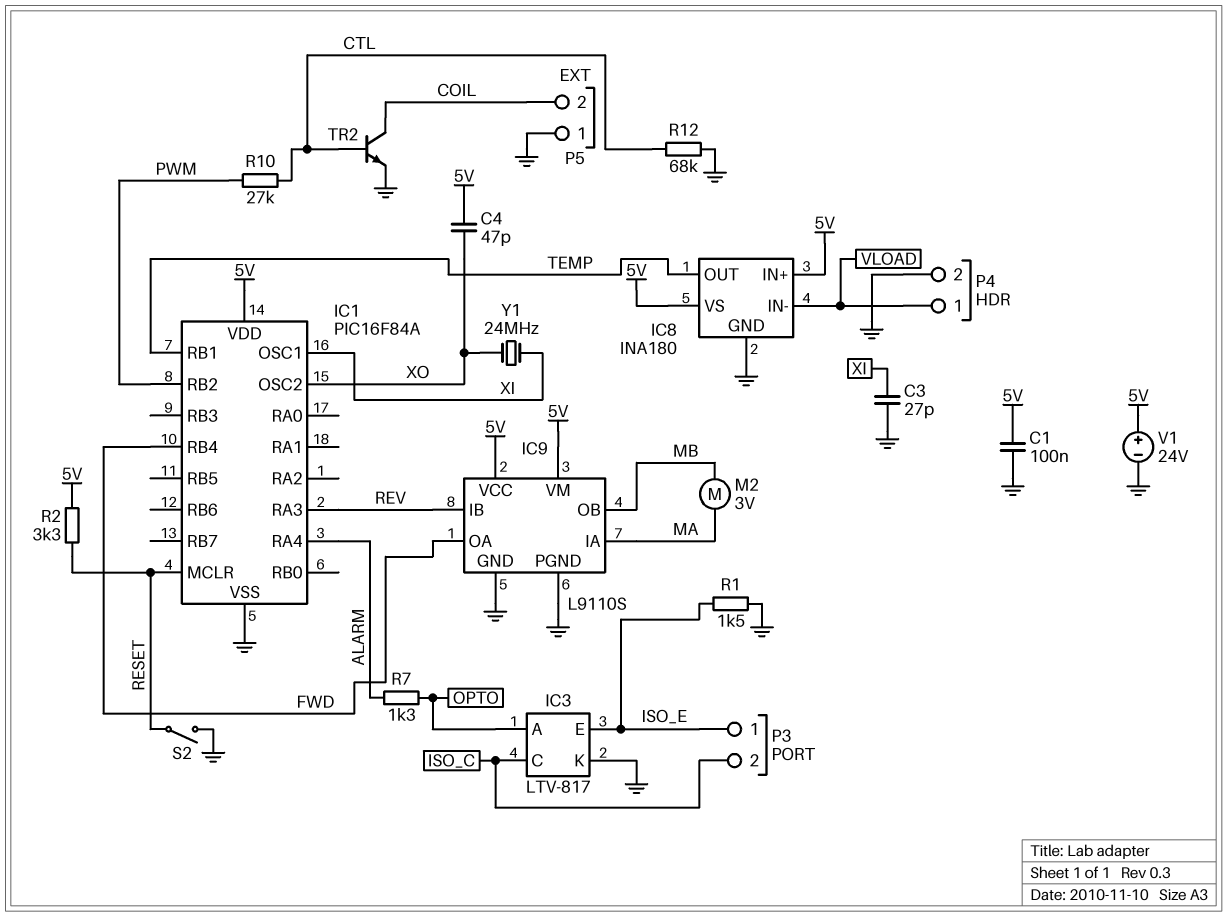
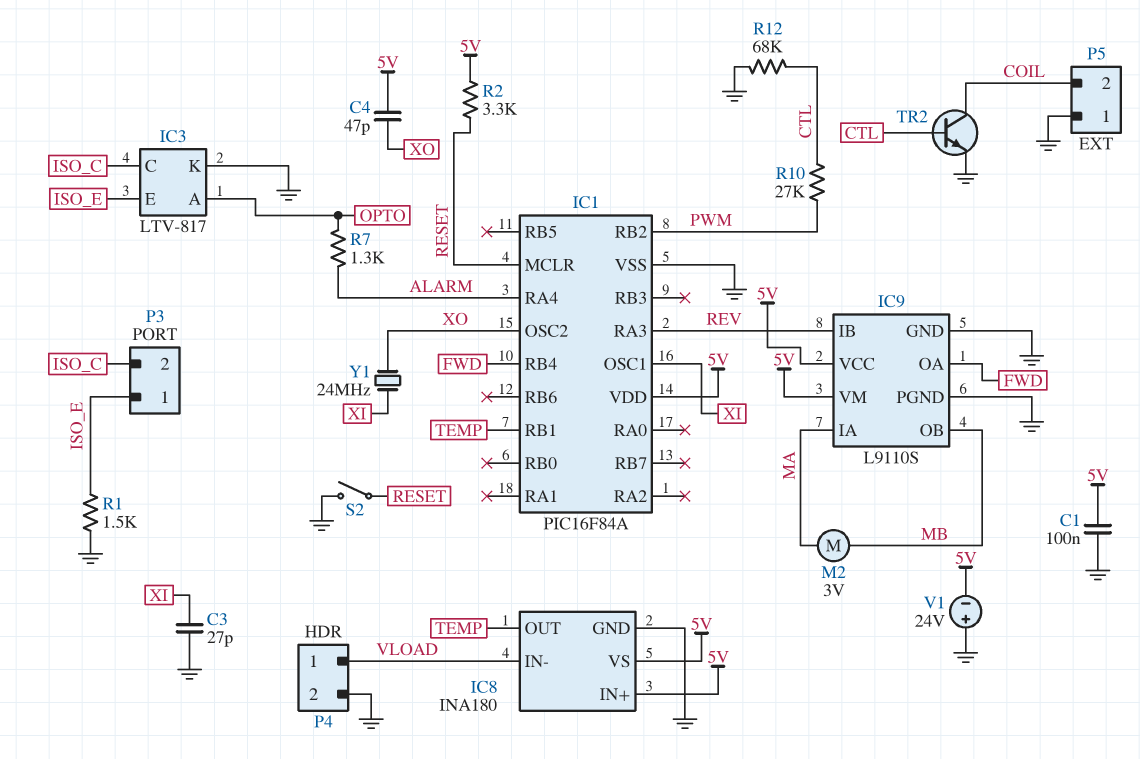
V1: 24V (plus 5V, minus GND) -> 24V (plus GND, minus 5V)

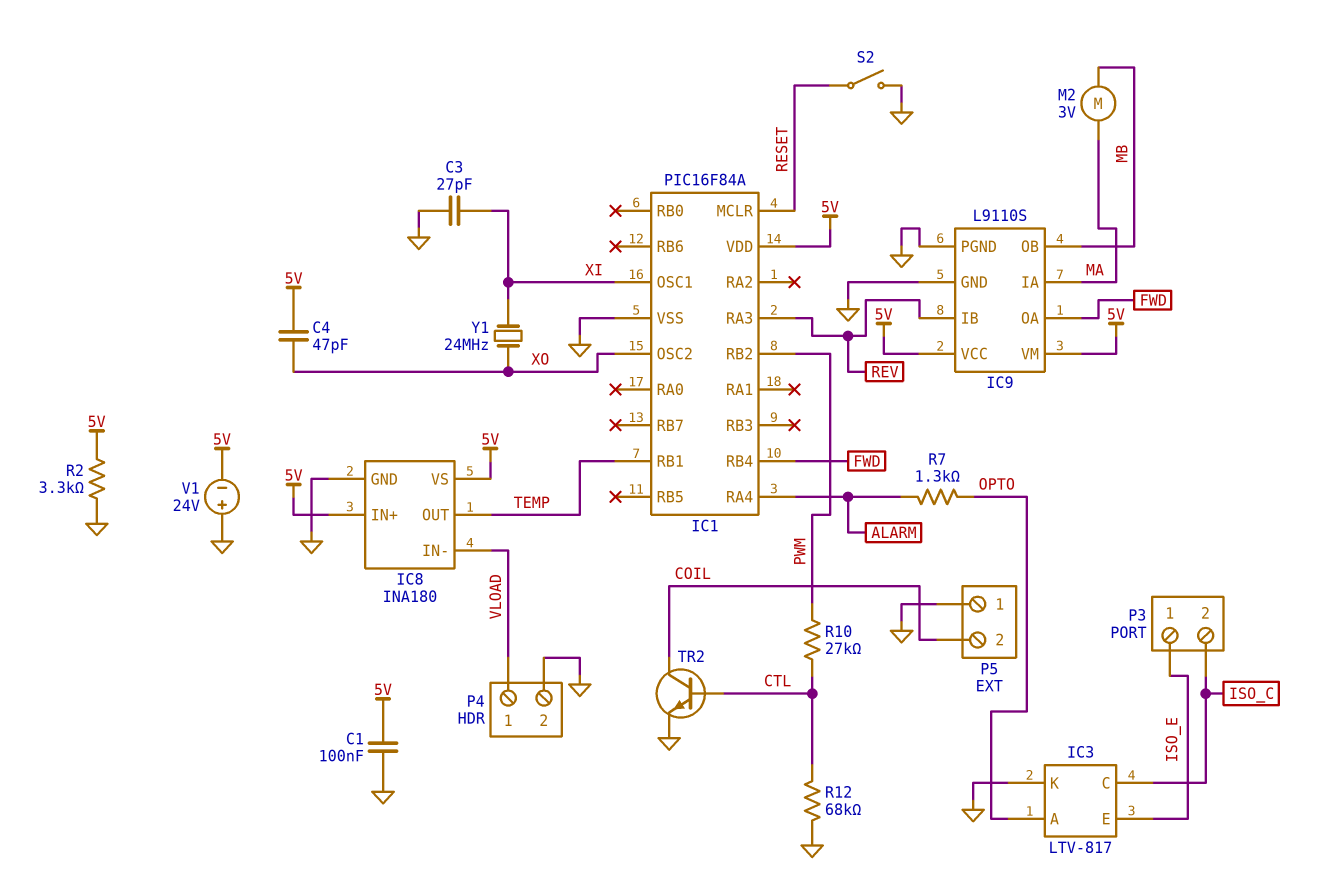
R1: 1.5k (GND, ISO_E) -> none
R2: 3.3k (5V, RESET) -> 3.3k (5V, GND)

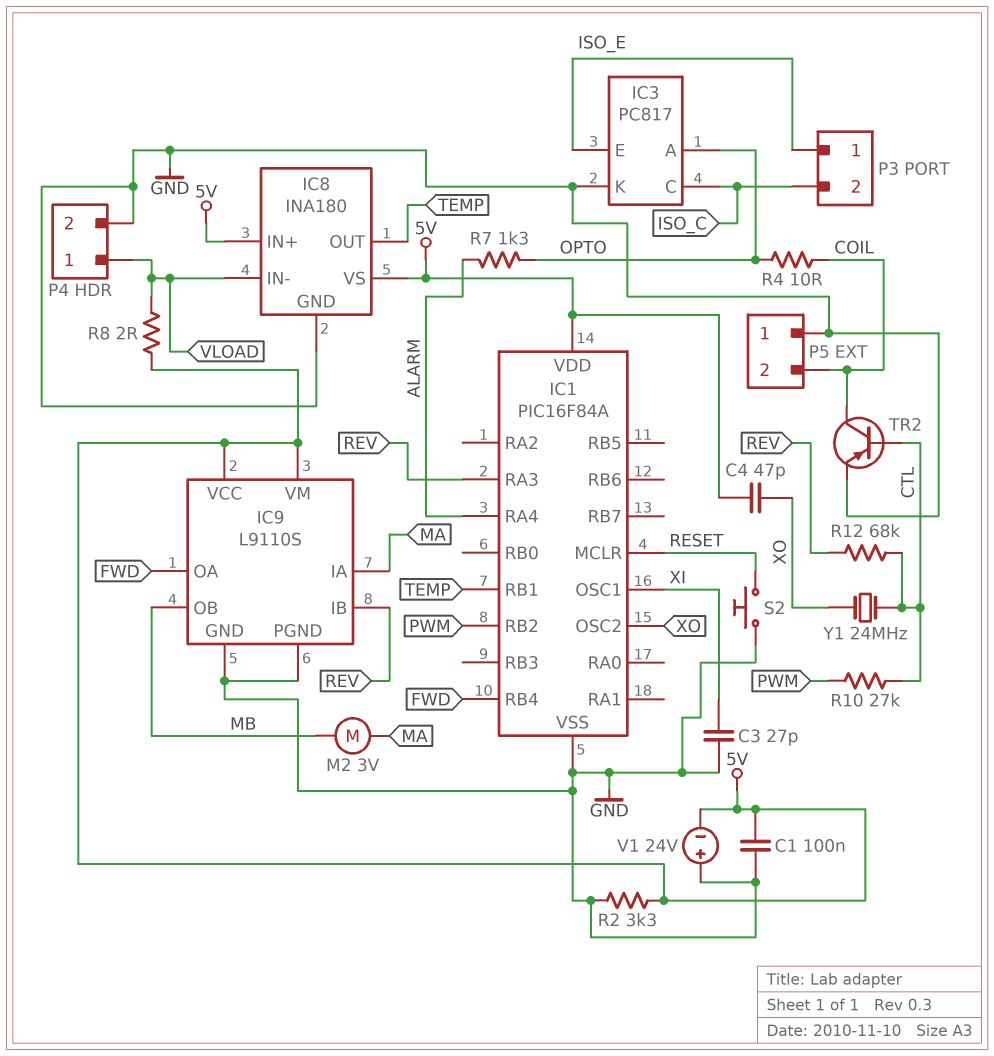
IC3: LTV-817 -> PC817
R4: none -> 10 (COIL, OPTO)
R8: none -> 2 (5V, VLOAD)
R12: 68k (CTL, GND) -> 68k (CTL, REV)
S2: switch (GND, RESET) -> button (GND, RESET)
TR2: NPN (B CTL, C COIL, E GND) -> PNP (B CTL, C COIL, E GND)
Y1: 24MHz (XI, XO) -> 24MHz (CTL, XO)

